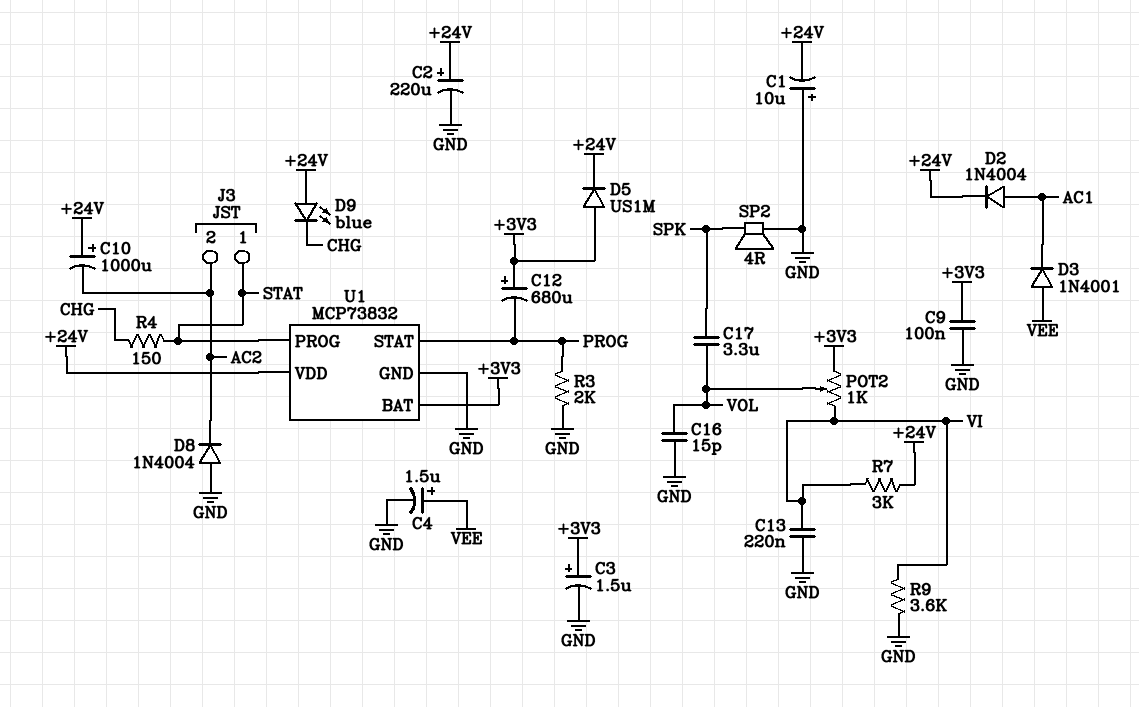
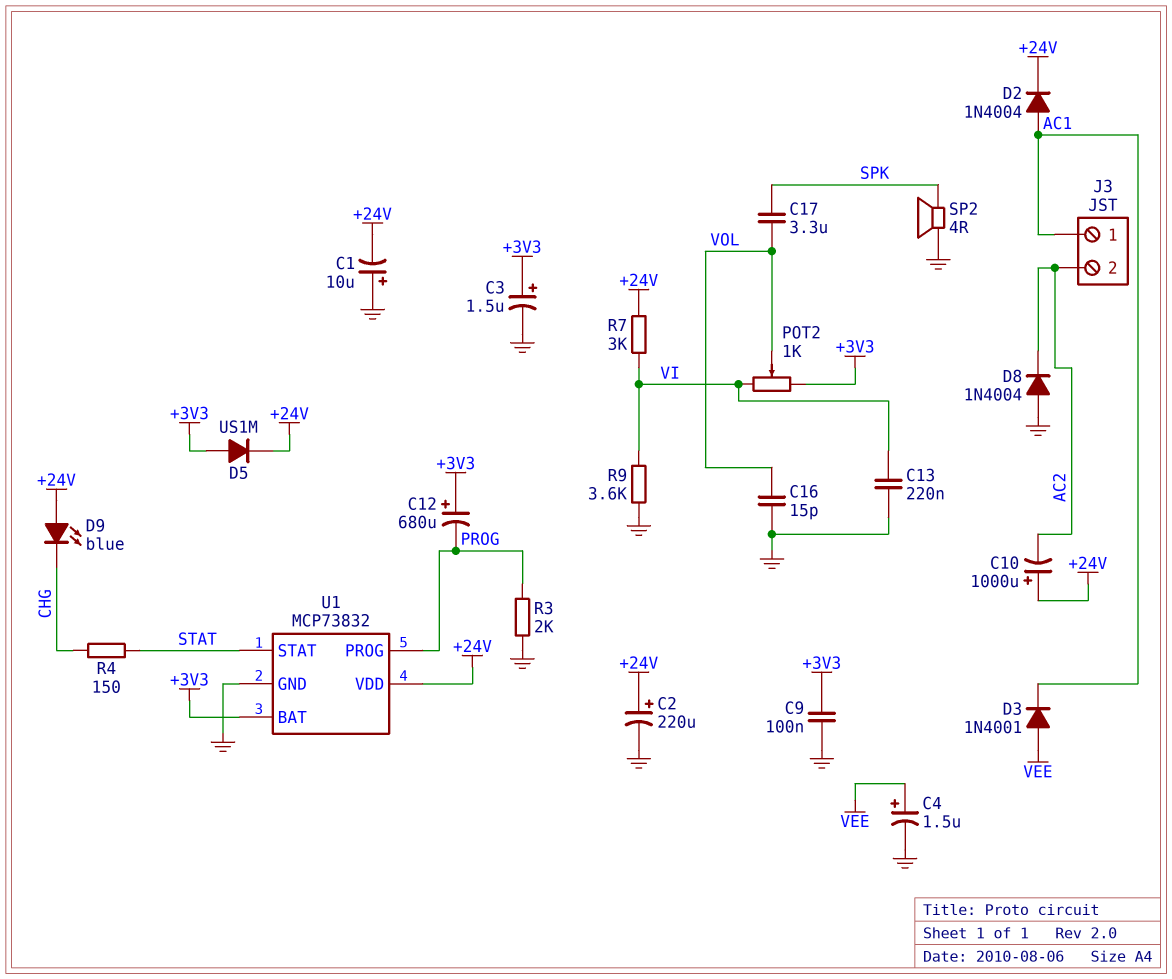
J3 pin 1: STAT -> AC1
U1 pin PROG: STAT -> PROG
U1 pin STAT: PROG -> STAT

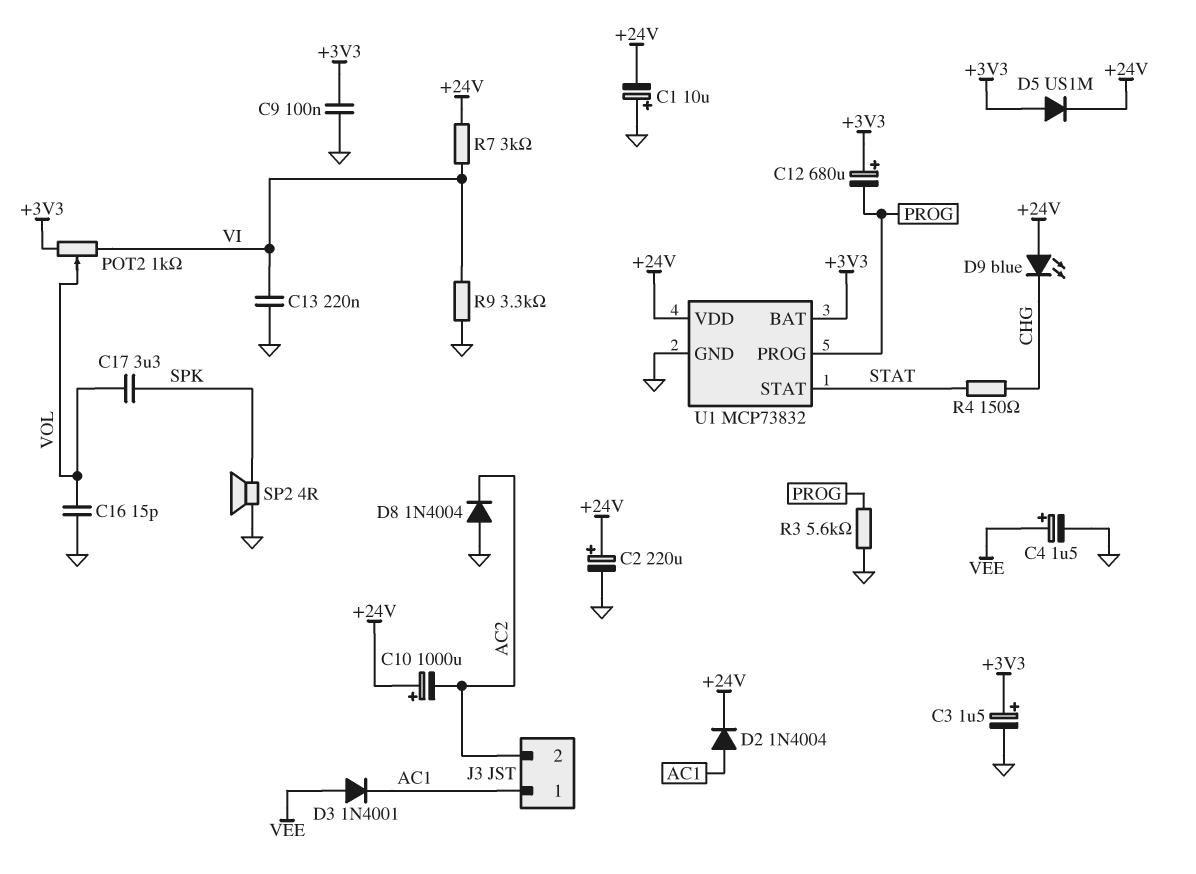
R3: 2k (GND, PROG) -> 5.6k (GND, PROG)
R9: 3.6k (GND, VI) -> 3.3k (GND, VI)

